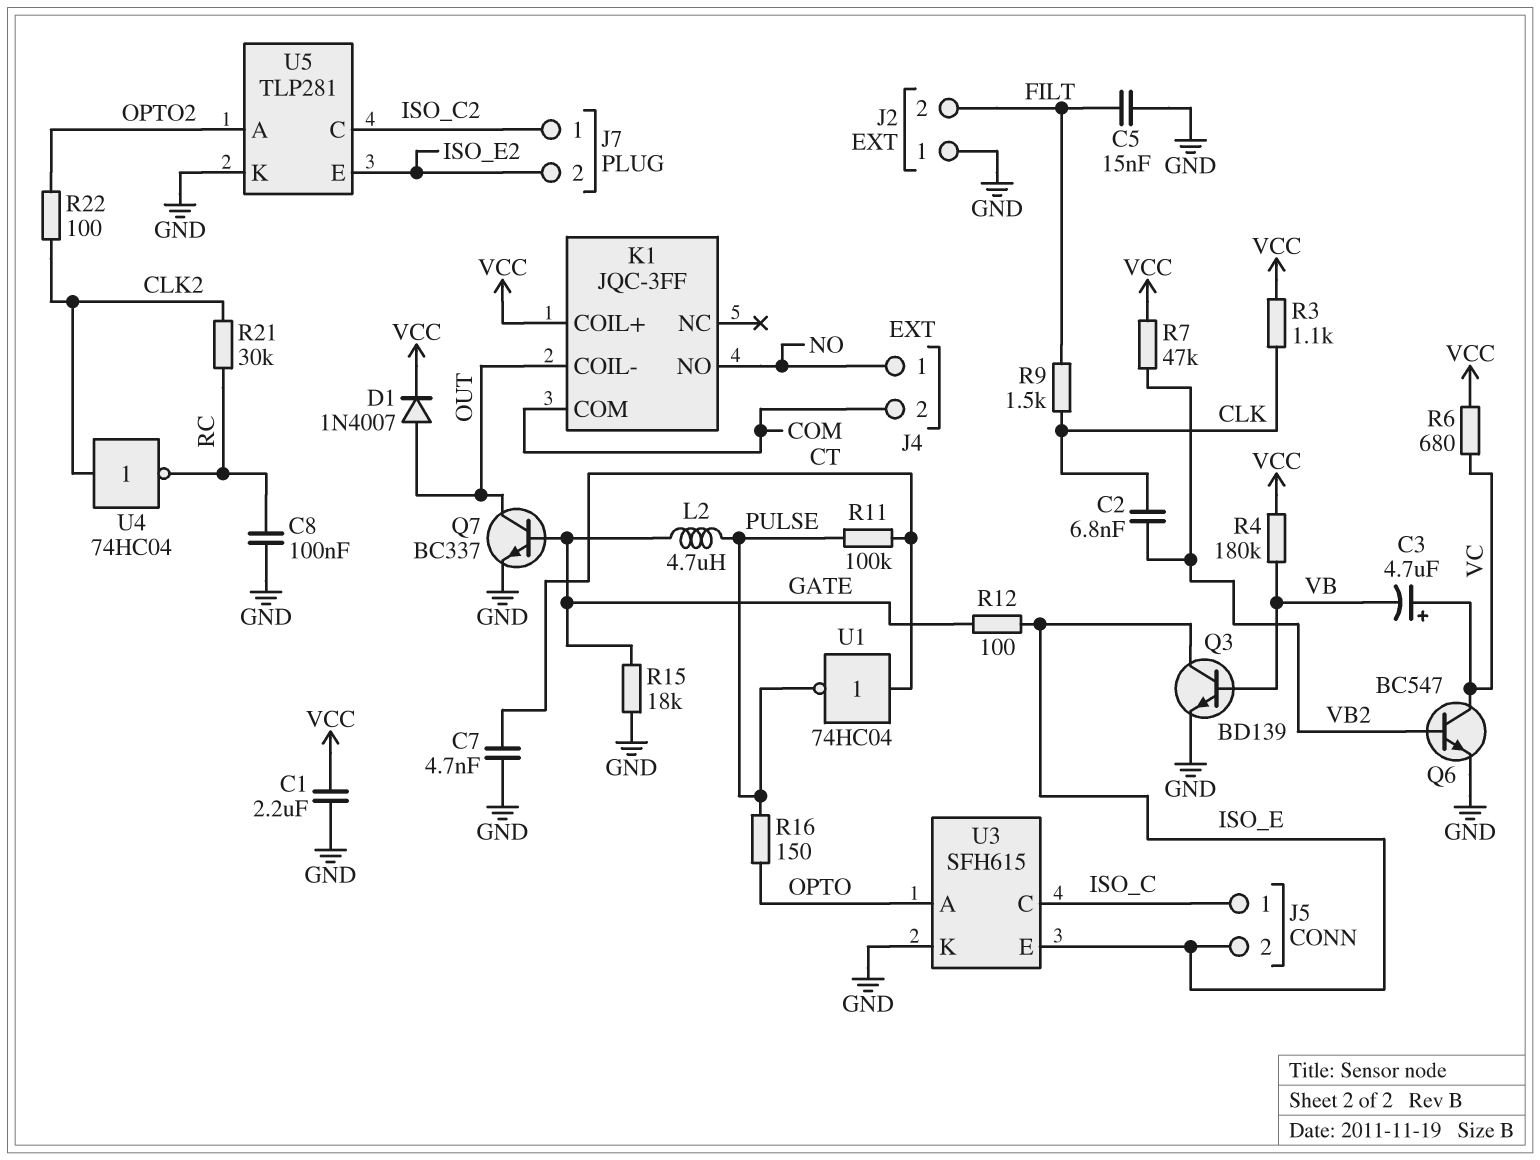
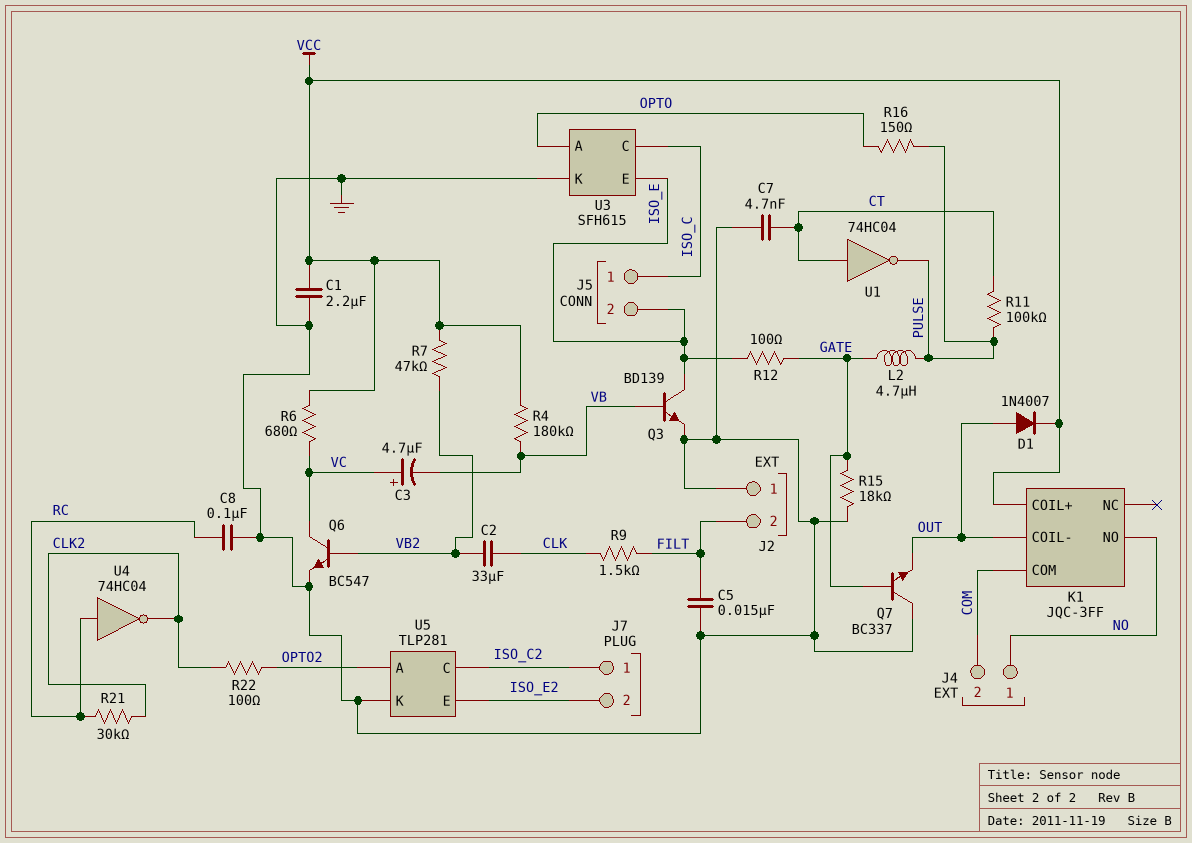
C2: 6.8nF (CLK, VB2) -> 33uF (CLK, VB2)
Q7: NPN BC337 (B GATE, C OUT, E GND) -> NPN BC337 (B GATE, C GND, E OUT)
R3: 1.1k (CLK, VCC) -> none
U4: NOT 74HC04 (in CLK2, out RC) -> NOT 74HC04 (in RC, out CLK2)

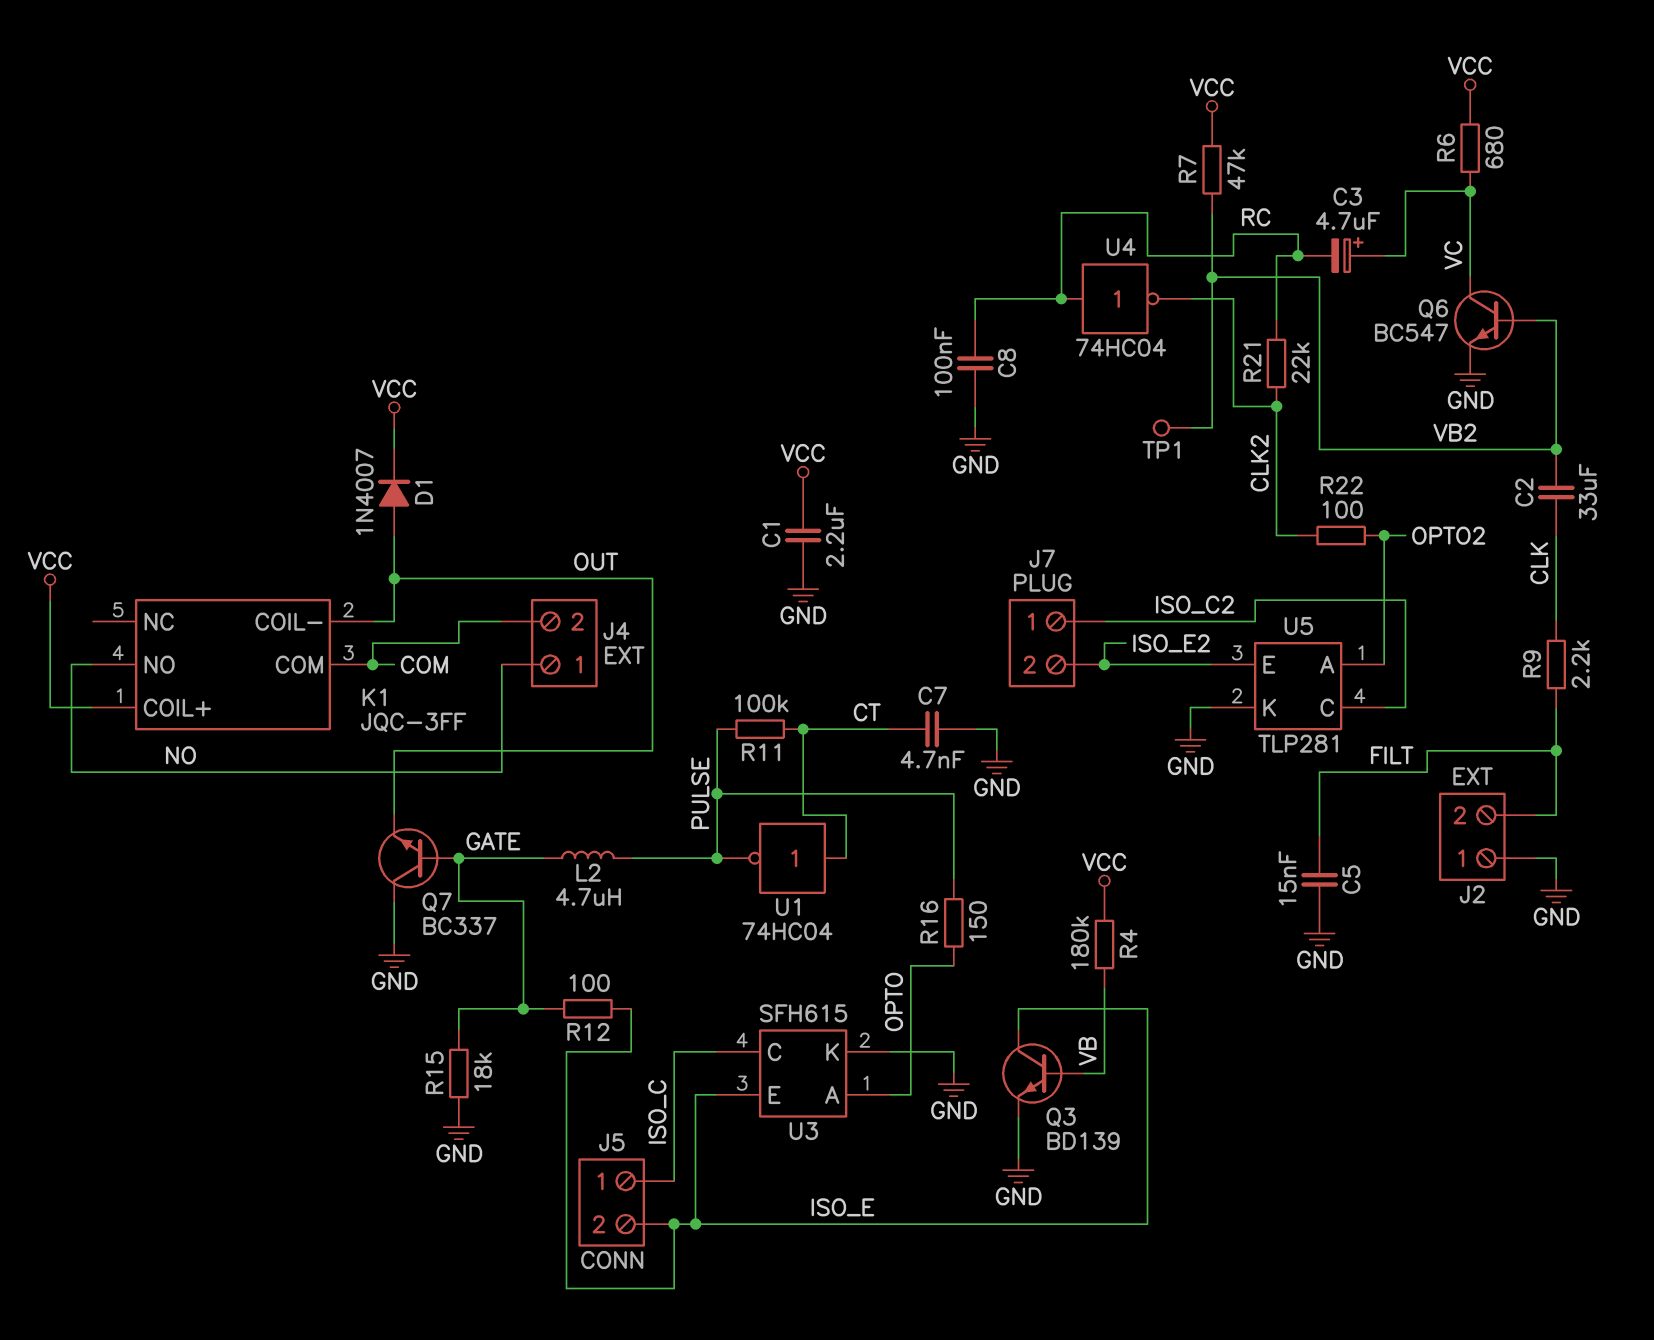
C3: 4.7uF (plus VC, minus VB) -> 4.7uF (plus VC, minus RC)
R9: 1.5k (CLK, FILT) -> 2.2k (CLK, FILT)
R21: 30k (CLK2, RC) -> 22k (CLK2, RC)
TP1: none -> test point (VB2)

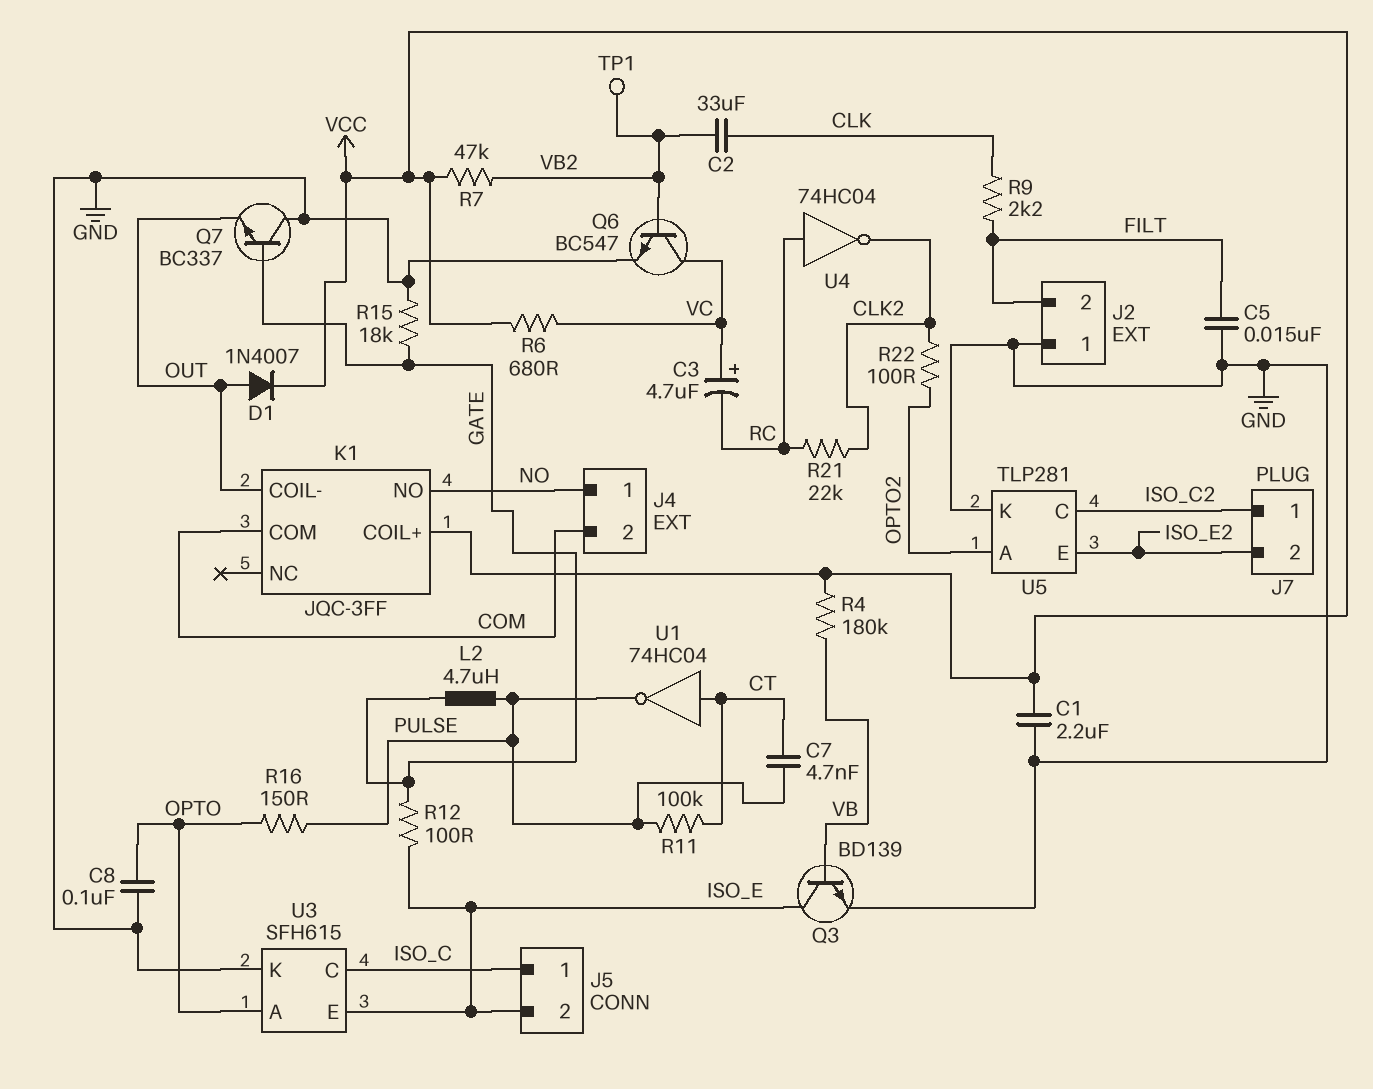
C7: 4.7nF (CT, GND) -> 4.7nF (CT, PULSE)
C8: 100nF (GND, RC) -> 100nF (GND, OPTO)

